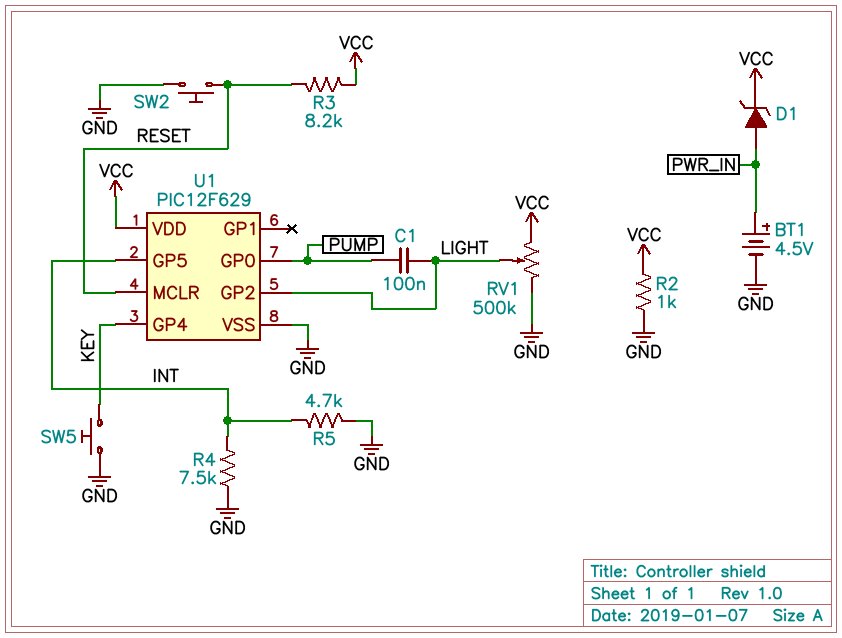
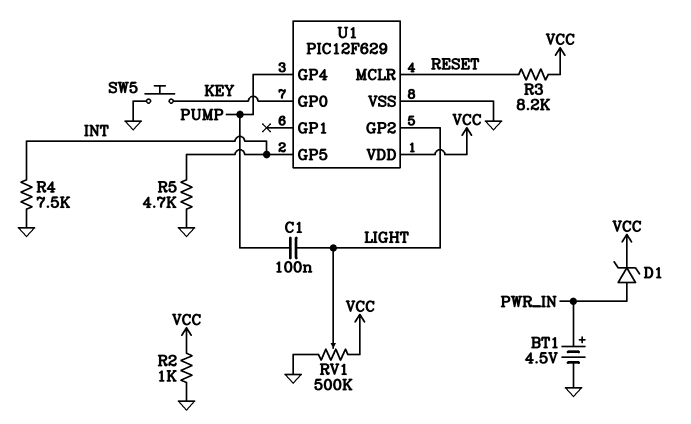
SW2: button (GND, RESET) -> none
U1 pin GP0: PUMP -> KEY
U1 pin GP4: KEY -> PUMP

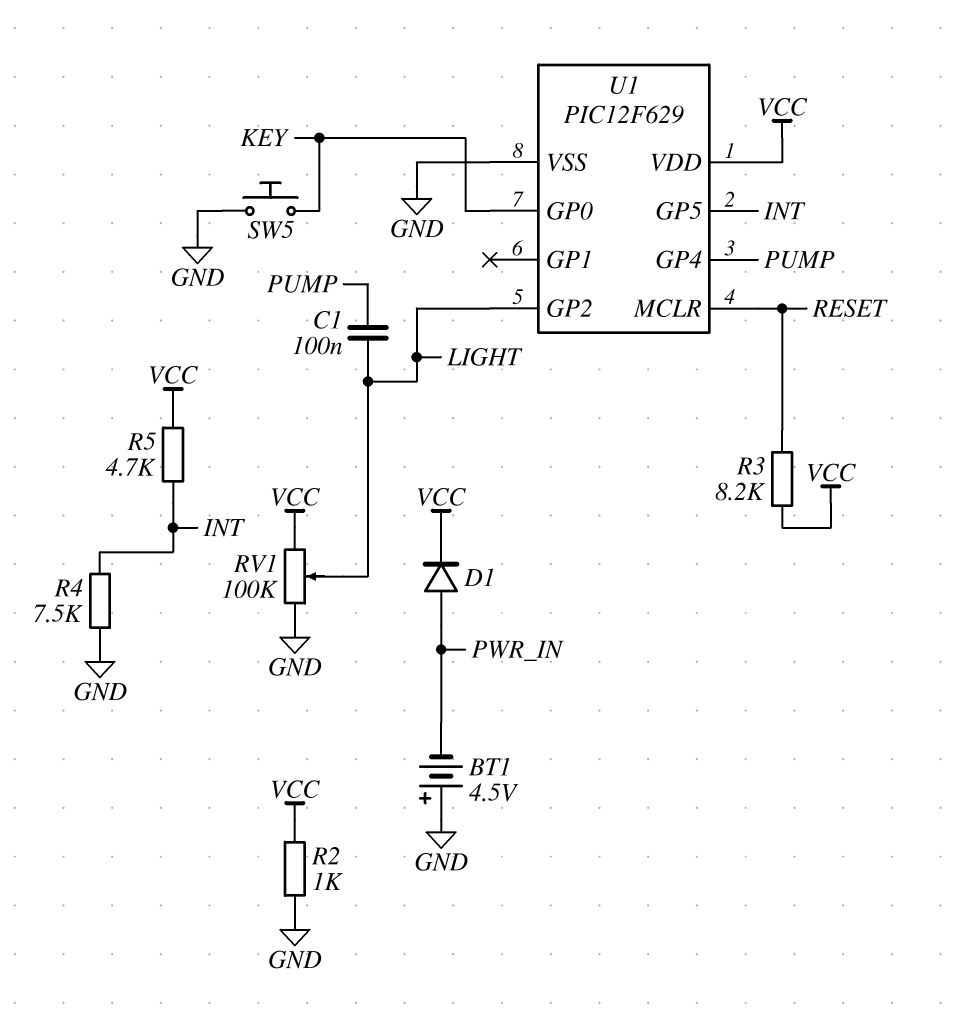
BT1: 4.5V (plus PWR_IN, minus GND) -> 4.5V (plus GND, minus PWR_IN)
D1: zener (A PWR_IN, K VCC) -> diode (A PWR_IN, K VCC)
R5: 4.7k (GND, INT) -> 4.7k (INT, VCC)
RV1: 500k (GND, VCC, wiper LIGHT) -> 100k (GND, VCC, wiper LIGHT)

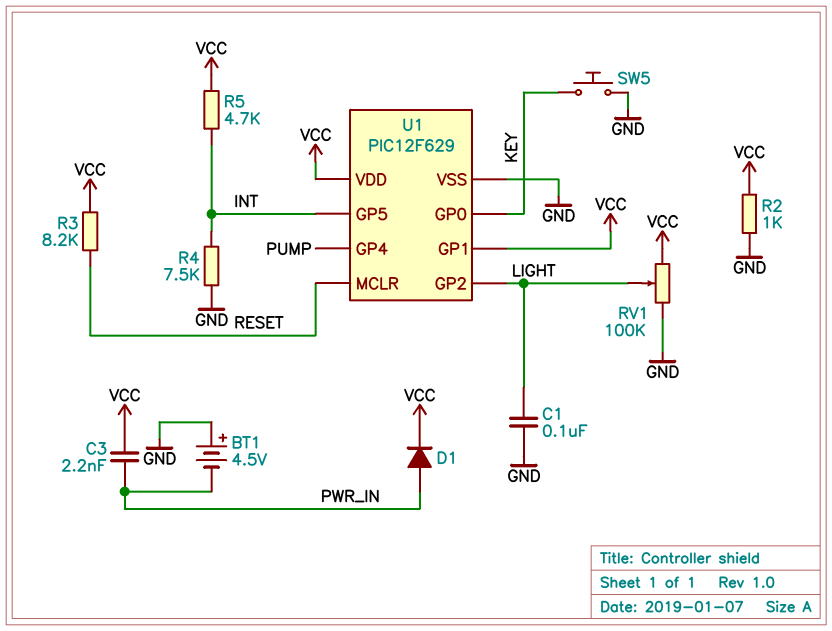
C1: 100nF (LIGHT, PUMP) -> 100nF (GND, LIGHT)
C3: none -> 2.2nF (PWR_IN, VCC)
U1 pin GP1: none -> VCC

